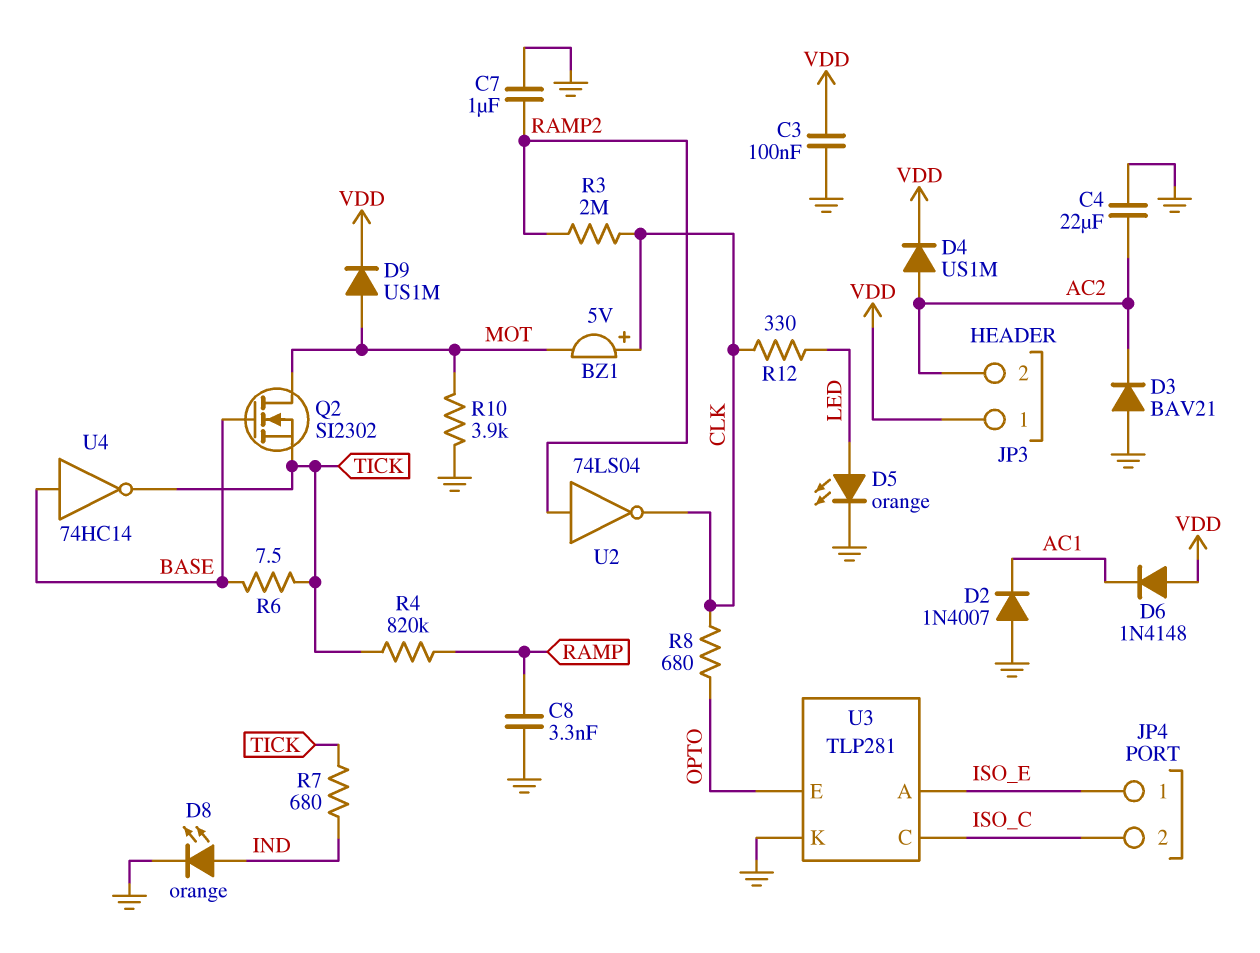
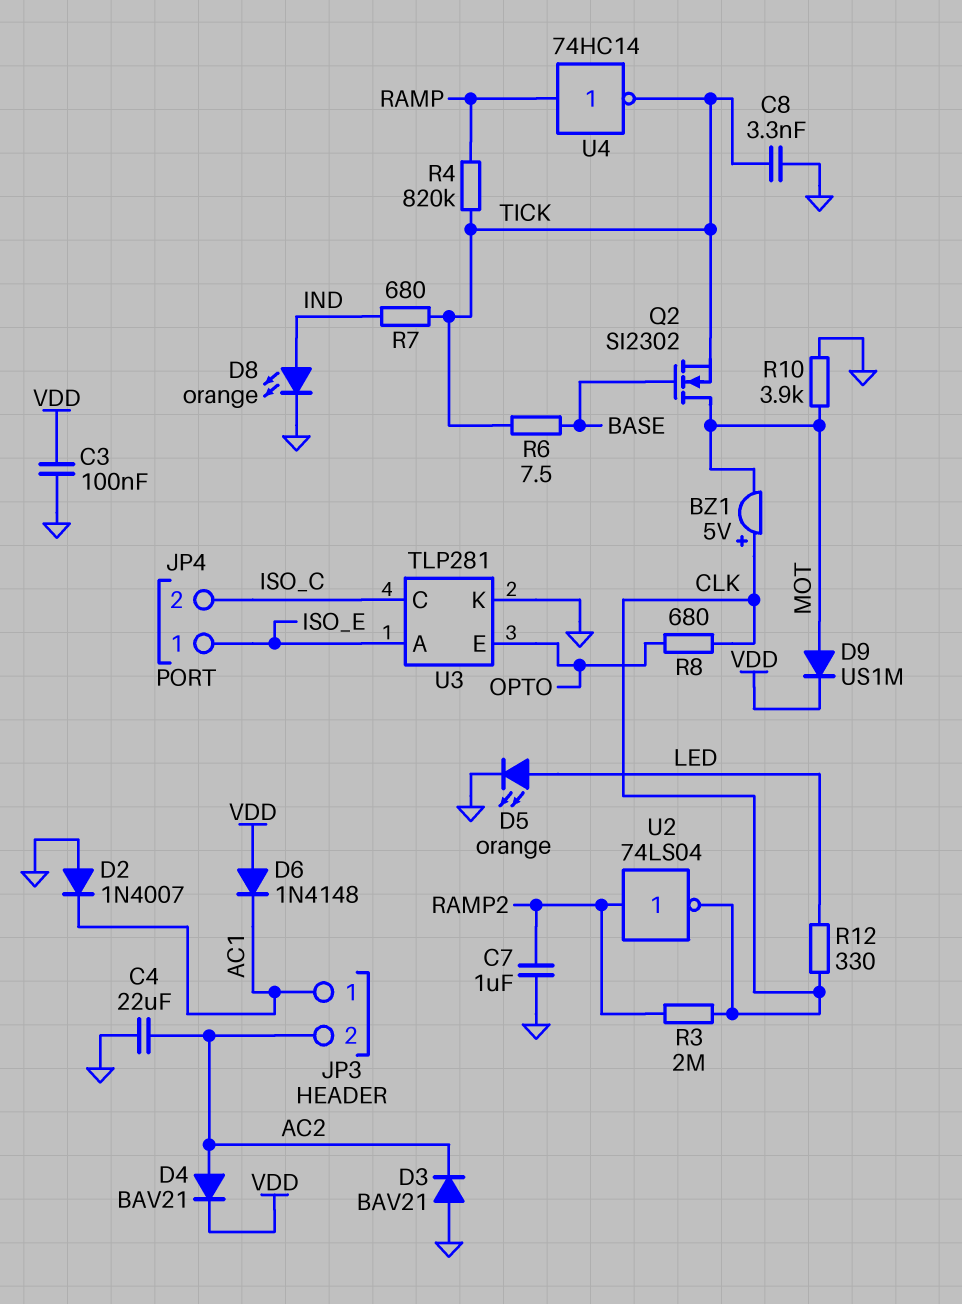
C8: 3.3nF (GND, RAMP) -> 3.3nF (GND, TICK)
D4: diode US1M (A AC2, K VDD) -> diode BAV21 (A AC2, K VDD)
JP3 pin 1: VDD -> AC1
U4: NOT 74HC14 (in BASE, out TICK) -> NOT 74HC14 (in RAMP, out TICK)

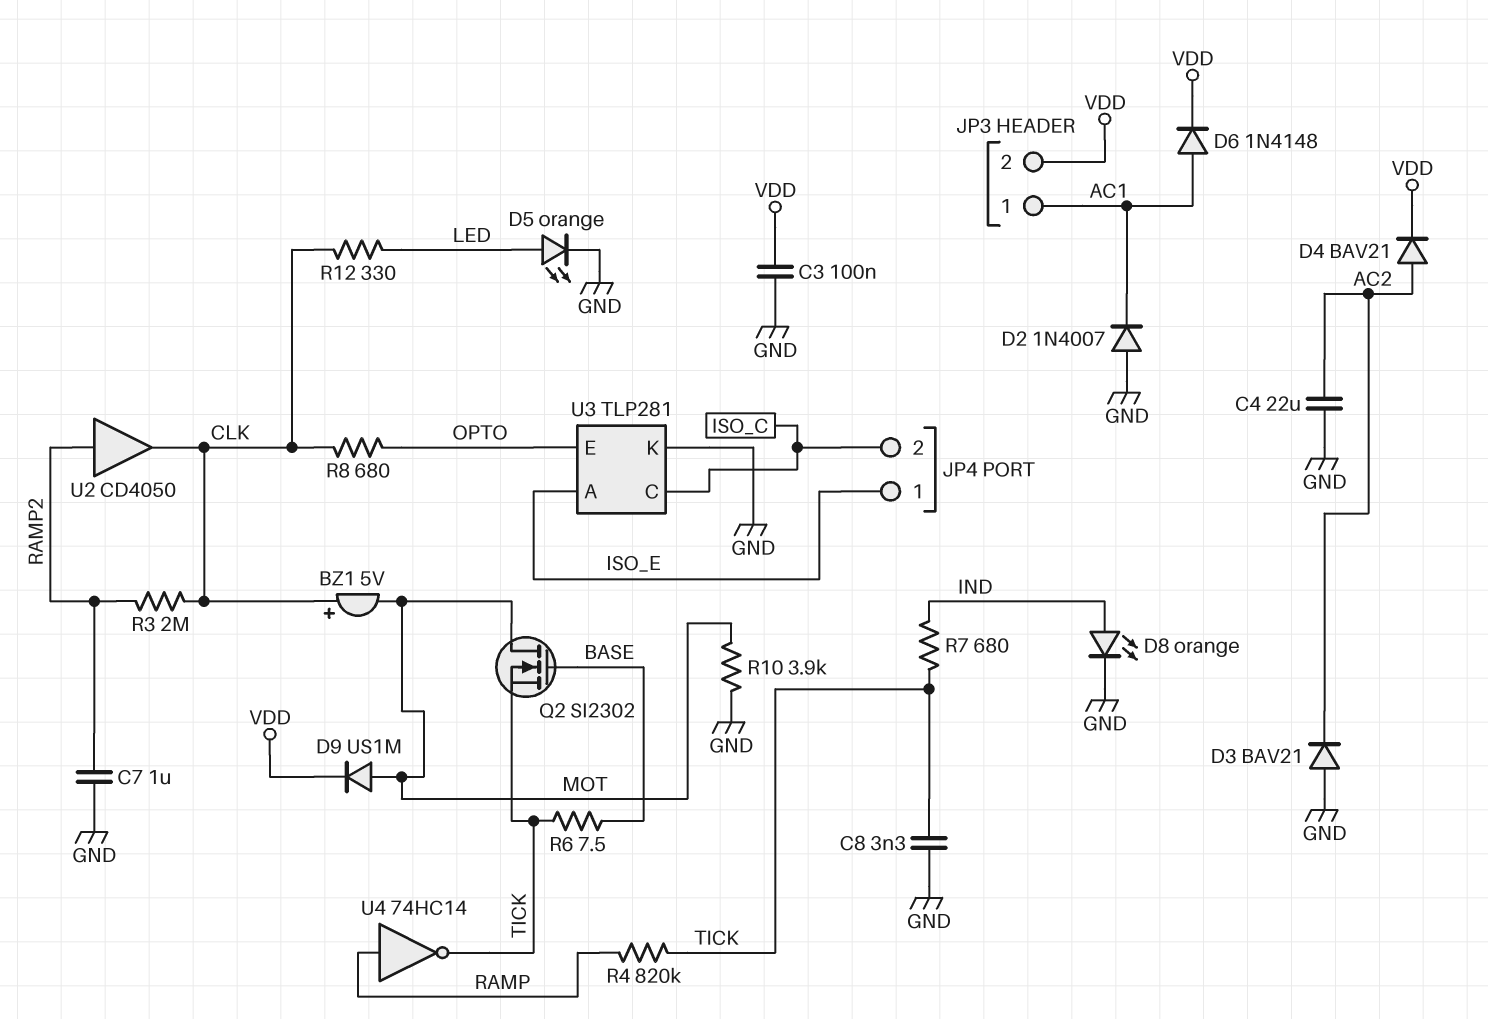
D6: diode 1N4148 (A VDD, K AC1) -> diode 1N4148 (A AC1, K VDD)
JP3 pin 2: AC2 -> VDD
U2: NOT 74LS04 (in RAMP2, out CLK) -> buffer CD4050 (in RAMP2, out CLK)

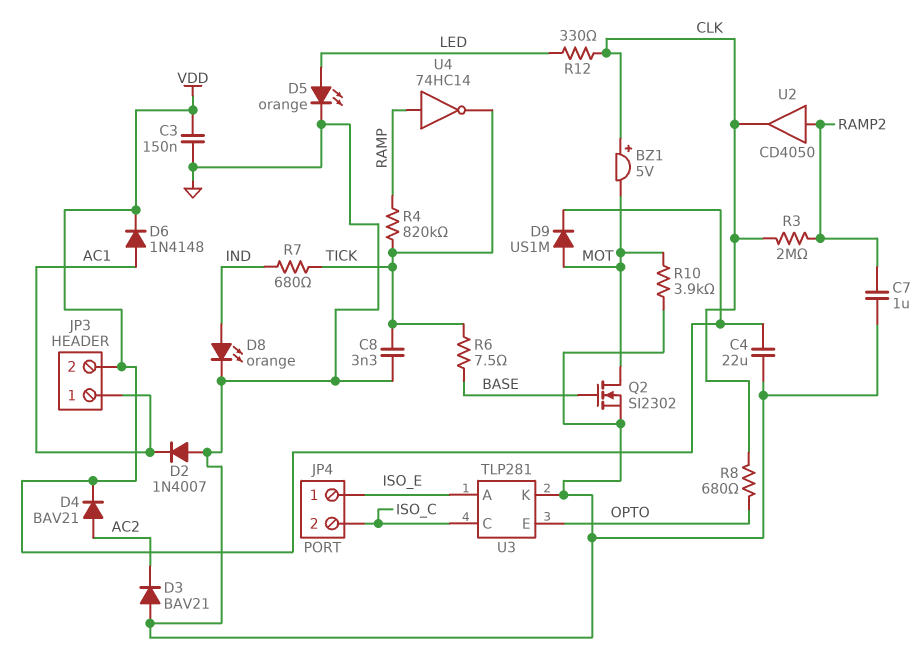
C3: 100nF (GND, VDD) -> 150nF (GND, VDD)
C4: 22uF (AC2, GND) -> 22uF (GND, VDD)
Q2: NMOS SI2302 (G BASE, D MOT, S TICK) -> NMOS SI2302 (G BASE, D MOT, S GND)

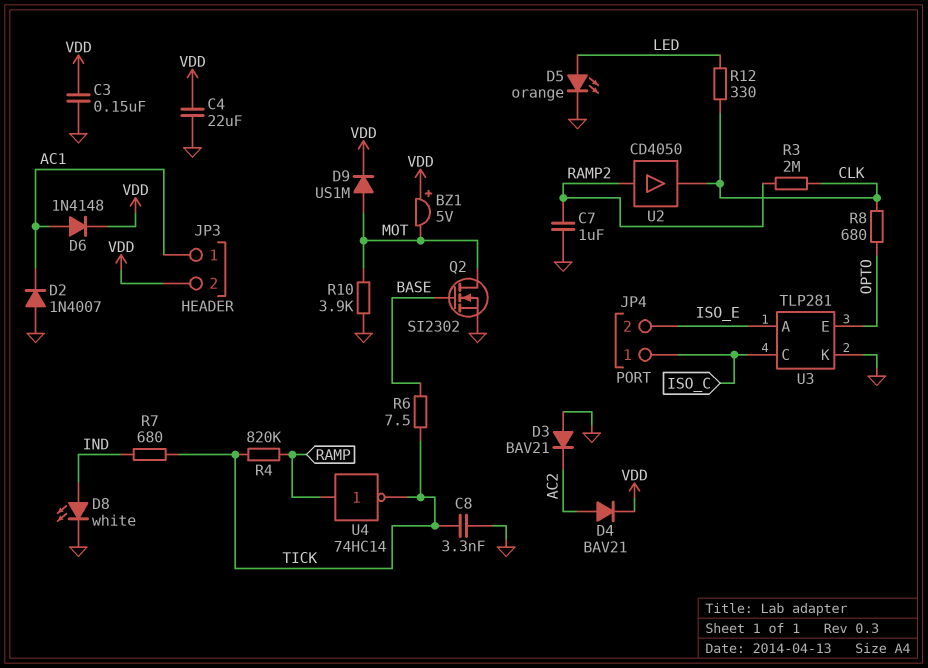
BZ1: buzzer 5V (plus CLK, minus MOT) -> buzzer 5V (plus VDD, minus MOT)
D8: LED orange (A IND, K GND) -> LED white (A IND, K GND)
JP4 pin 1: ISO_E -> ISO_C
JP4 pin 2: ISO_C -> ISO_E

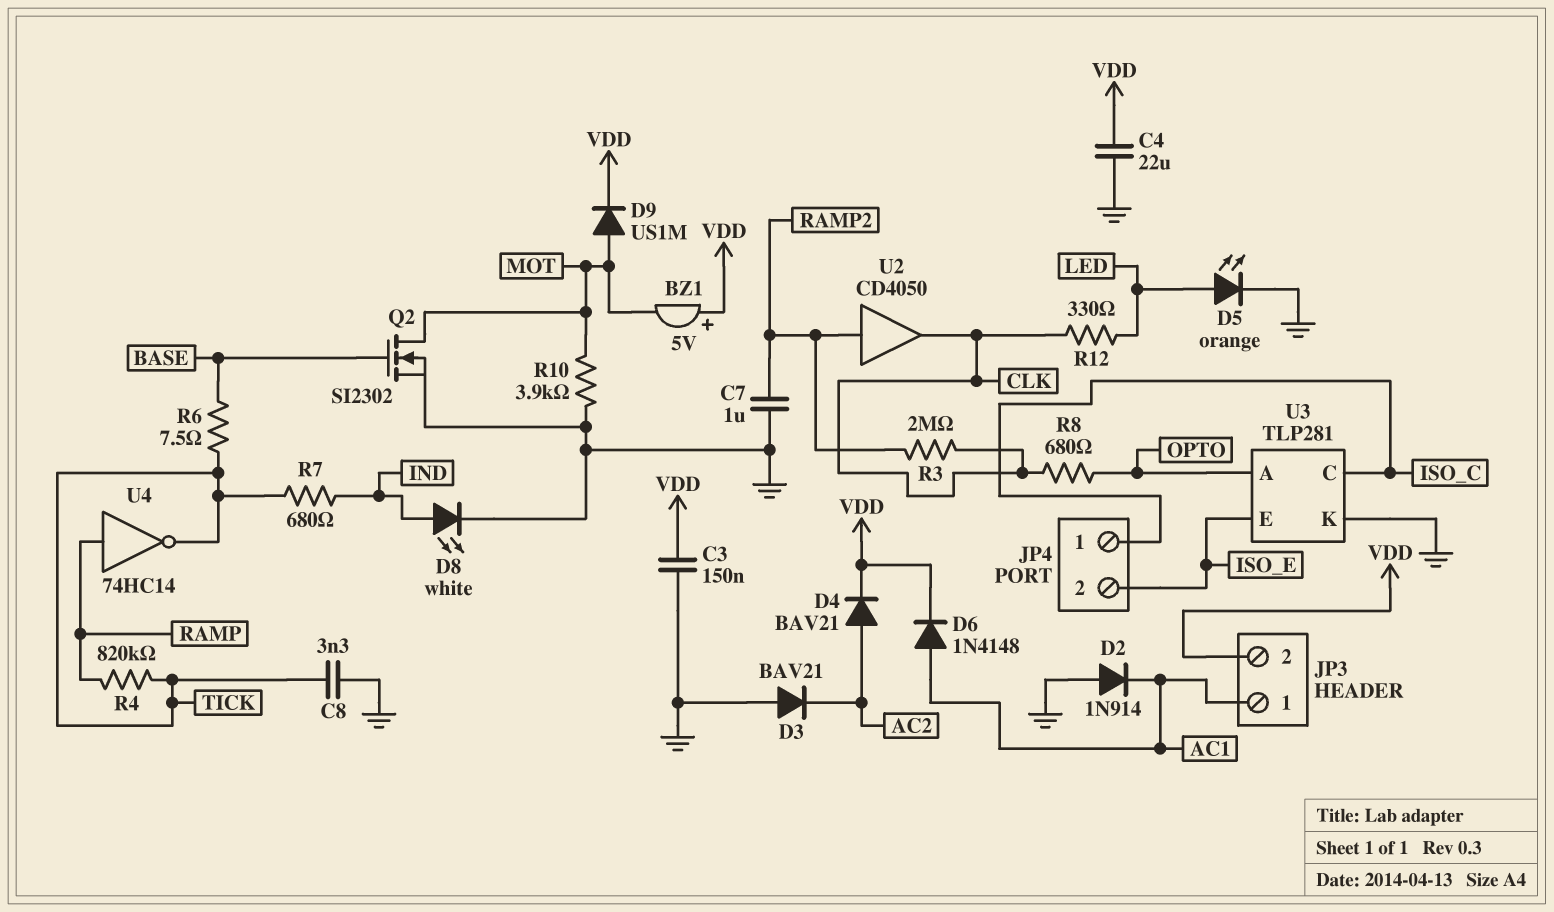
D2: diode 1N4007 (A GND, K AC1) -> diode 1N914 (A GND, K AC1)
U3 pin A: ISO_E -> OPTO
U3 pin E: OPTO -> ISO_E

